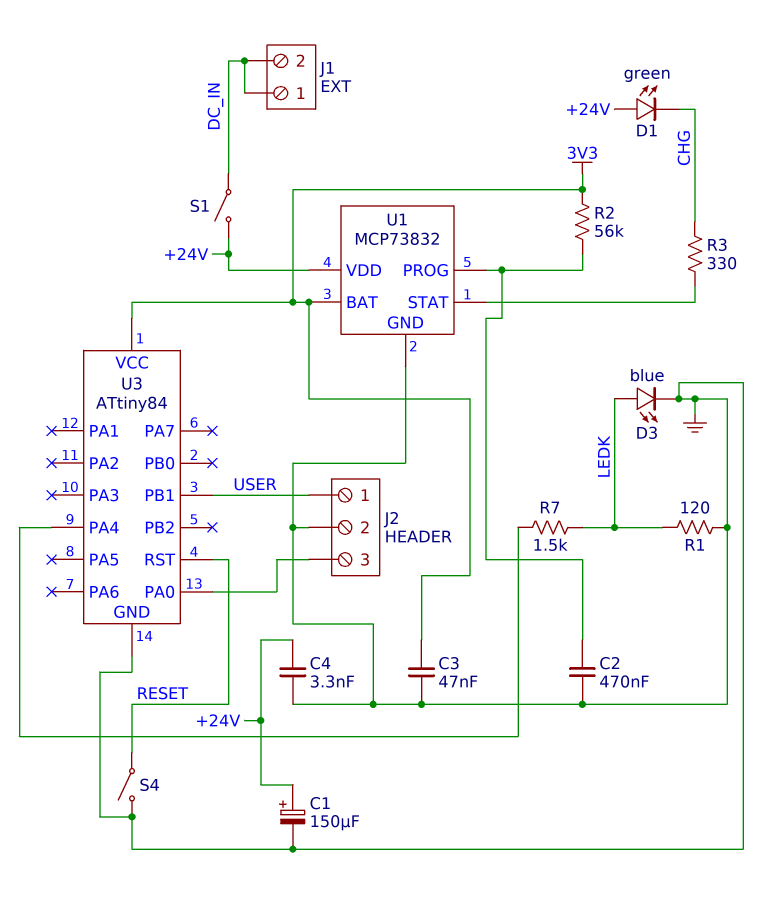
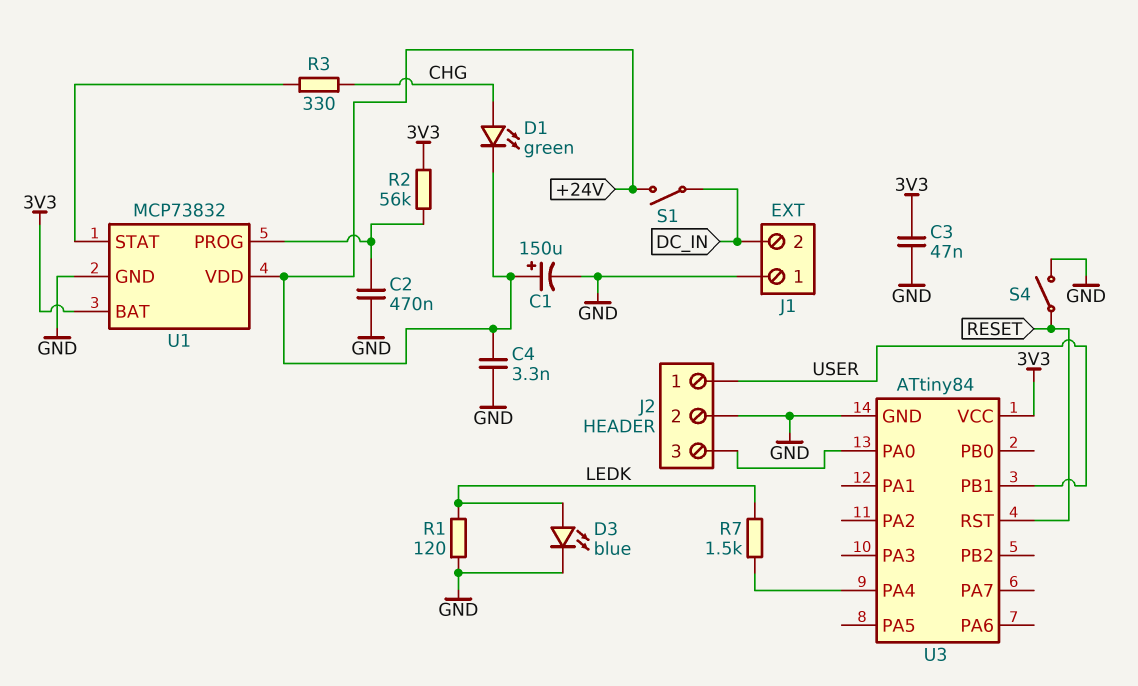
D1: LED green (A +24V, K CHG) -> LED green (A CHG, K +24V)
J1 pin 1: DC_IN -> GND

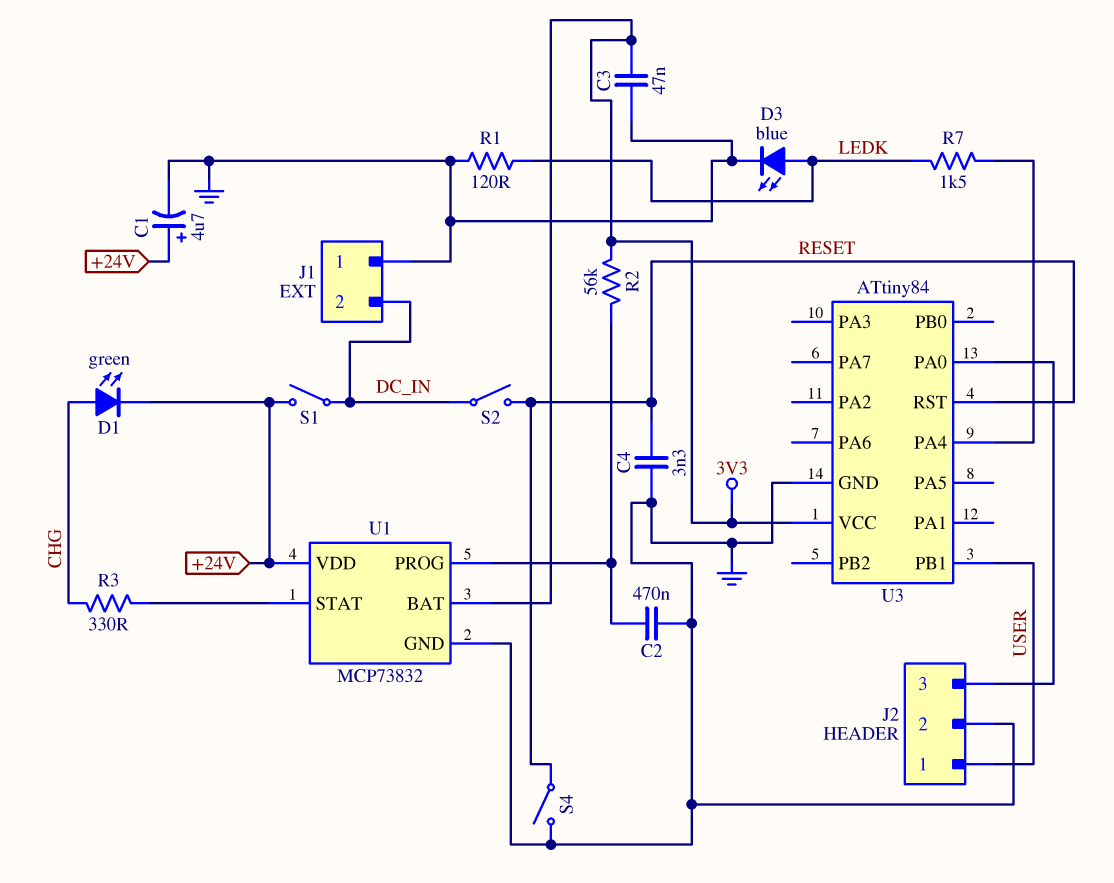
C1: 150uF (plus +24V, minus GND) -> 4.7uF (plus +24V, minus GND)
C4: 3.3nF (+24V, GND) -> 3.3nF (GND, RESET)
S2: none -> switch (DC_IN, RESET)

